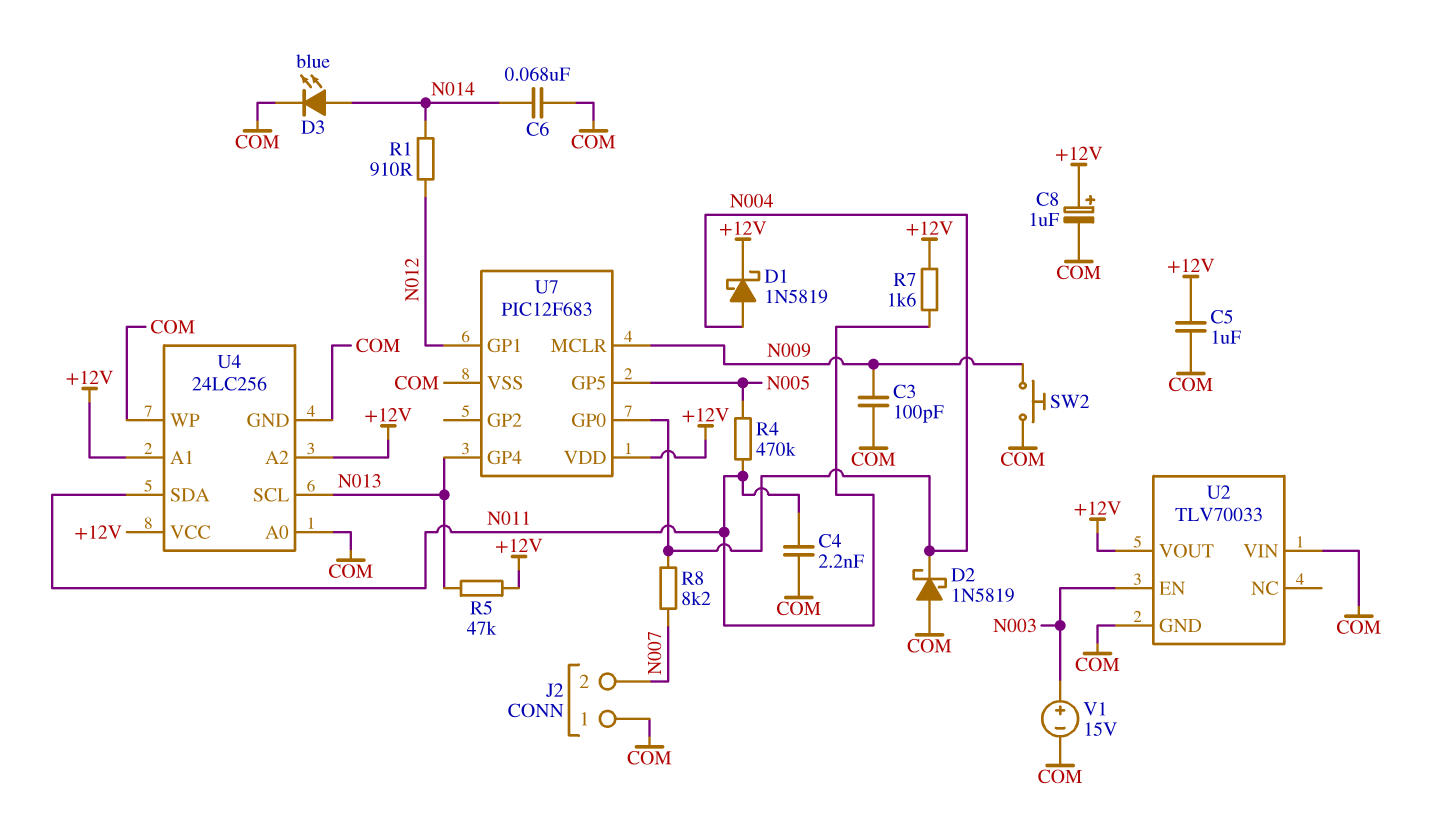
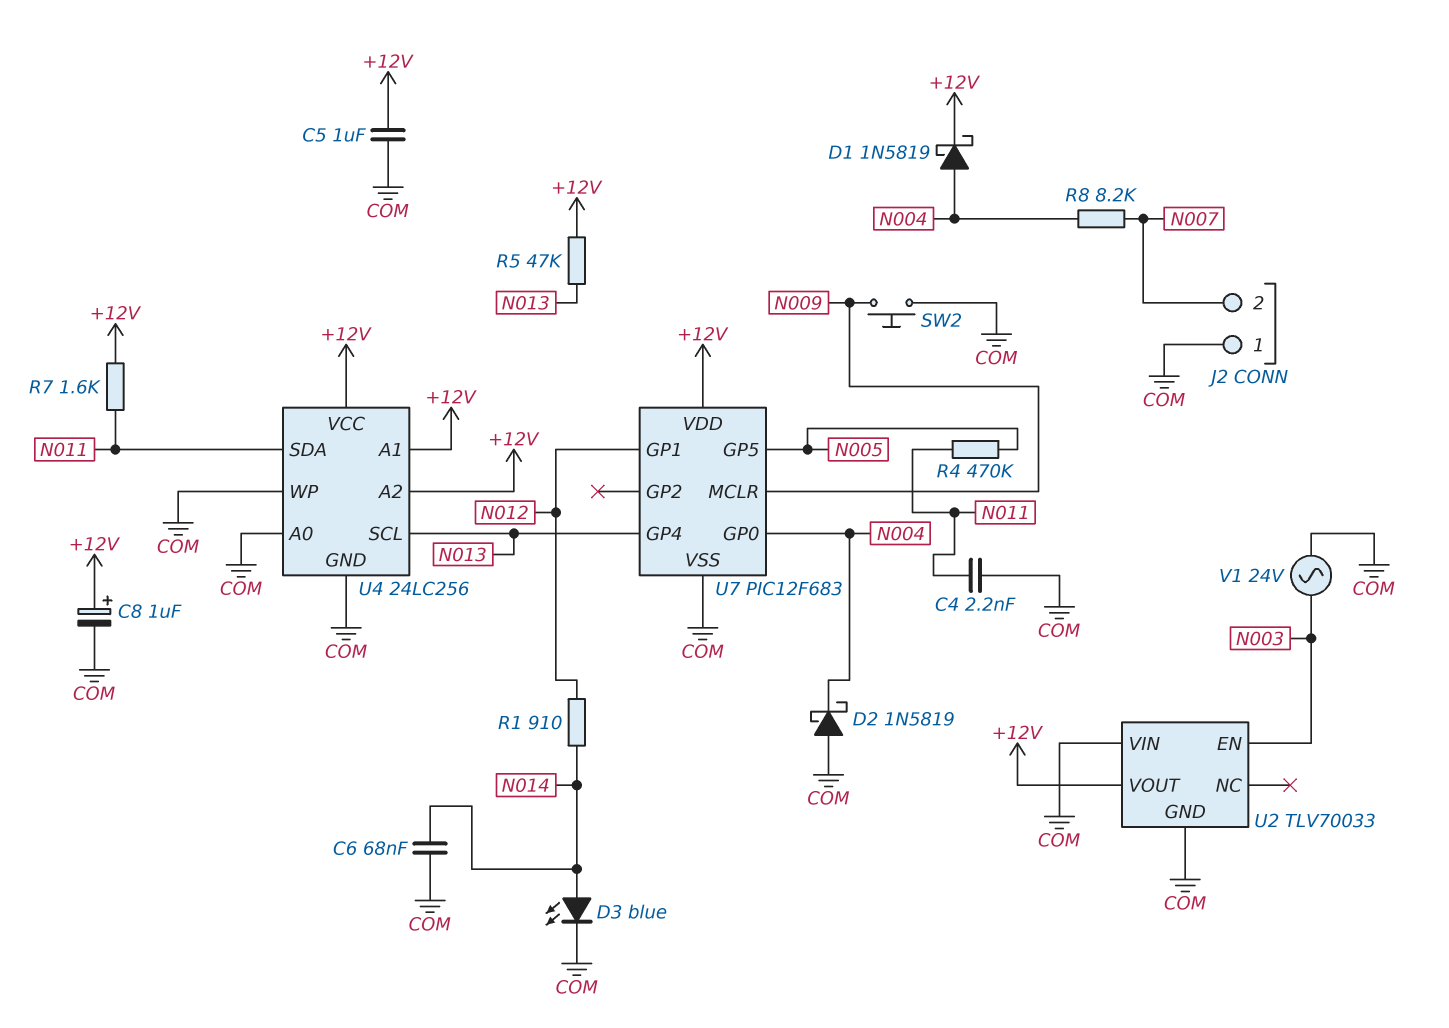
C3: 100pF (COM, N009) -> none
V1: 15V (plus N003, minus COM) -> AC 24V (COM, N003)

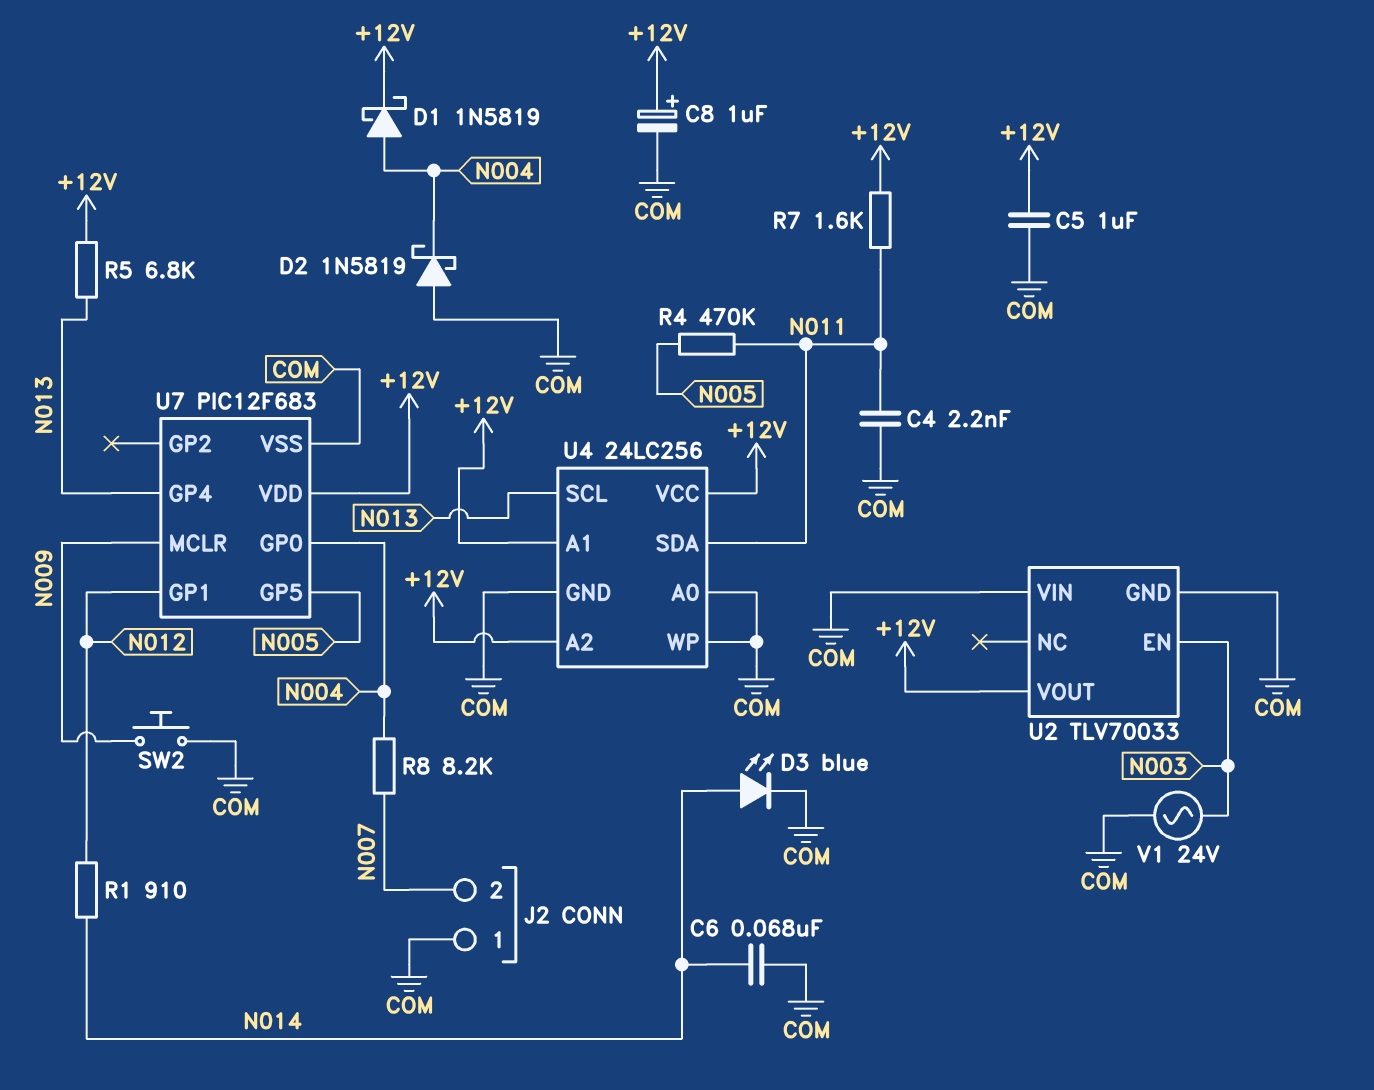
R5: 47k (+12V, N013) -> 6.8k (+12V, N013)

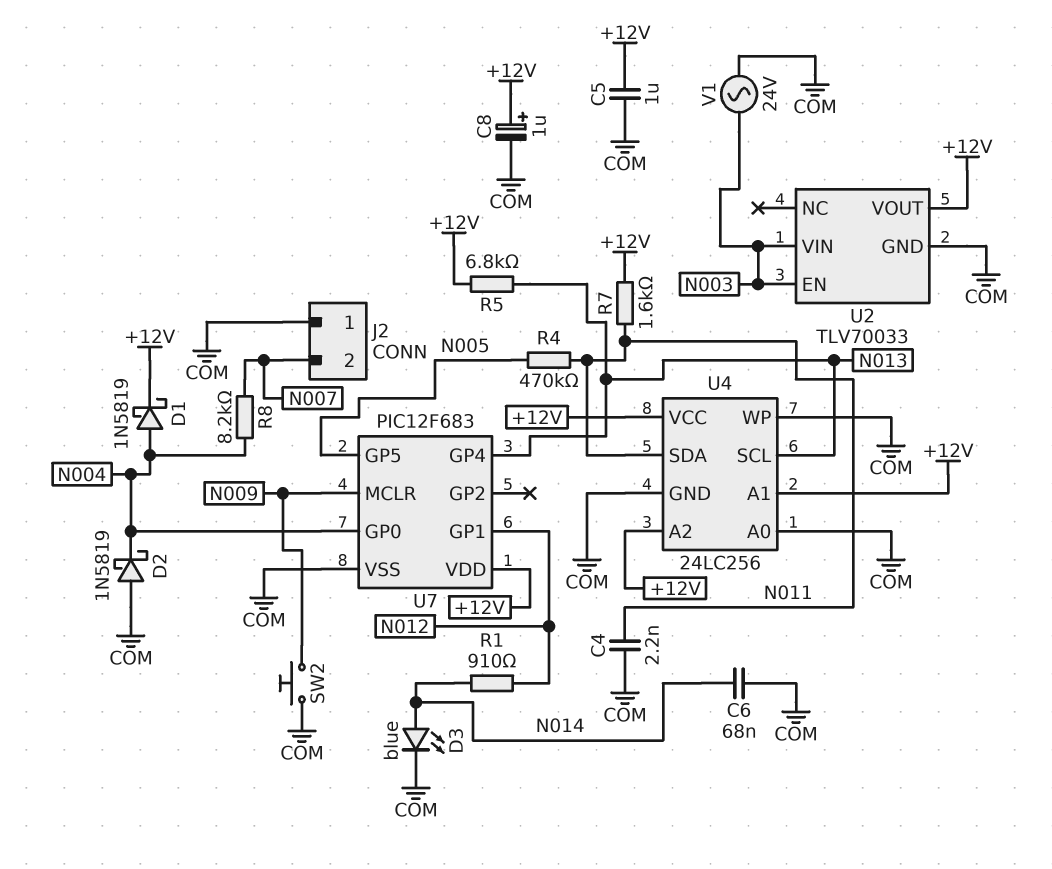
U2 pin VIN: COM -> N003

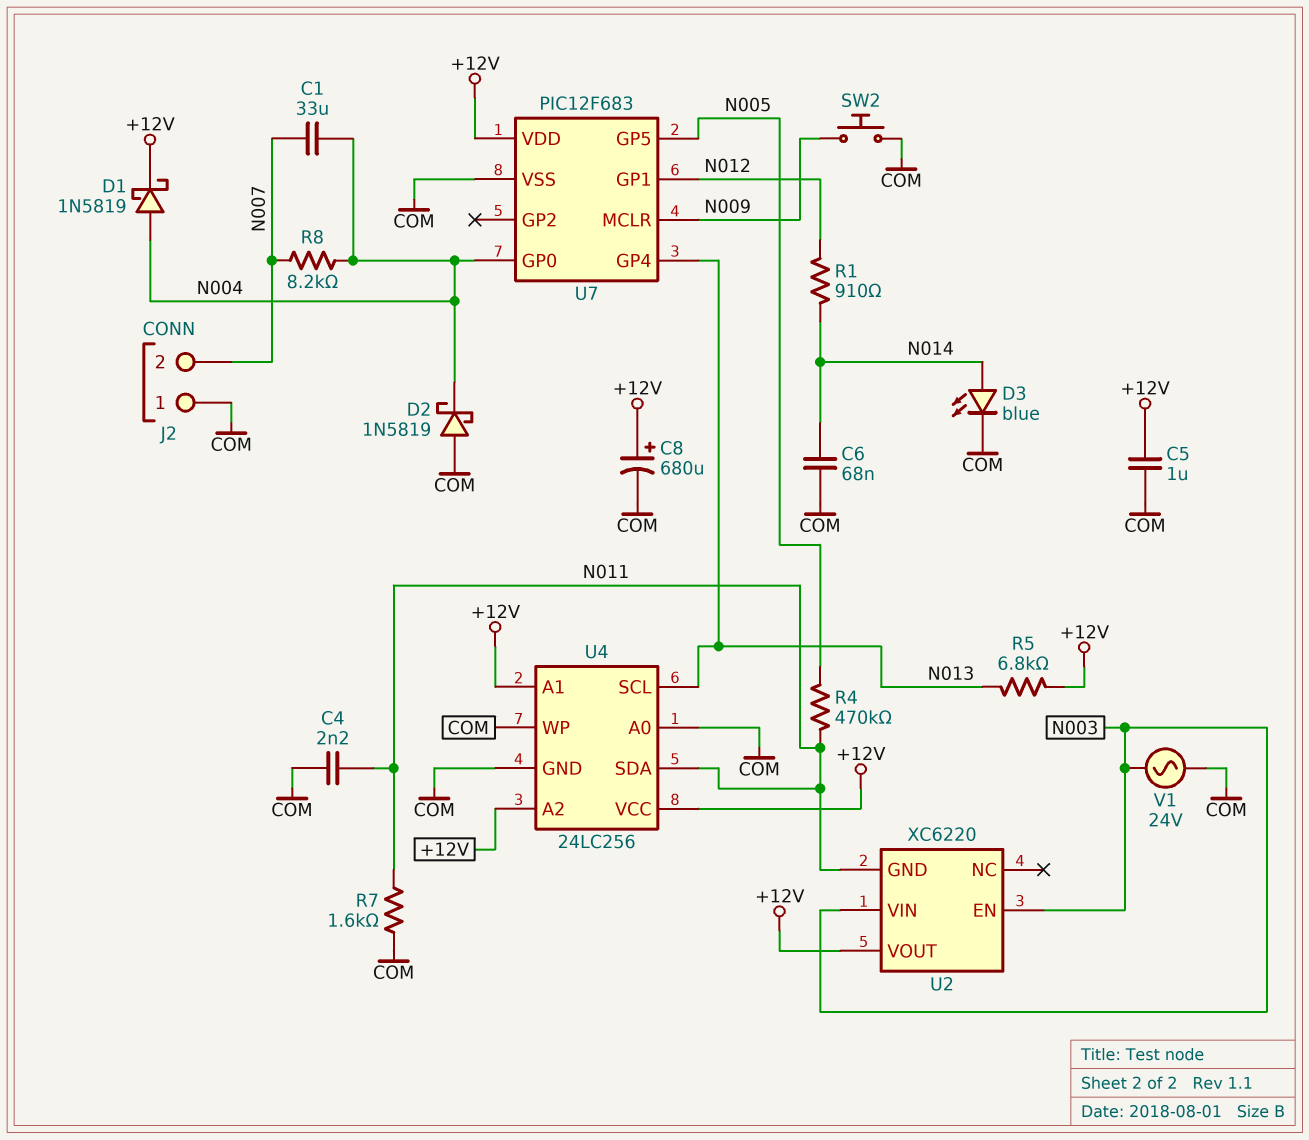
C1: none -> 33uF (N004, N007)
C8: 1uF (plus +12V, minus COM) -> 680uF (plus +12V, minus COM)
R7: 1.6k (+12V, N011) -> 1.6k (COM, N011)
U2: TLV70033 -> XC6220
U2 pin GND: COM -> N011

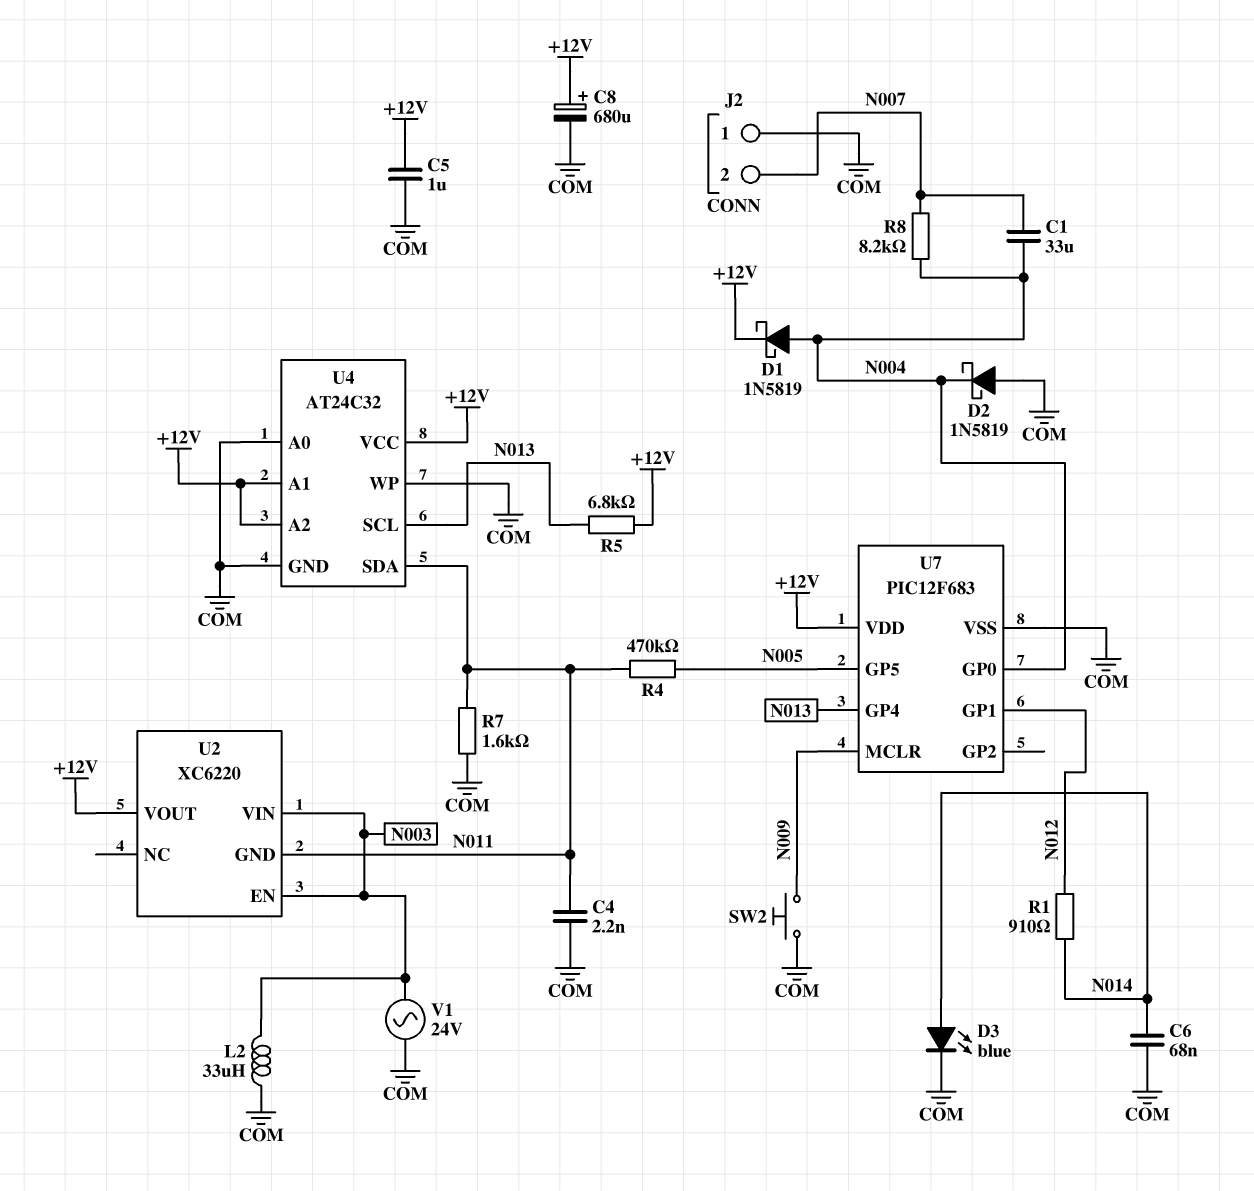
L2: none -> 33uH (COM, N003)
U4: 24LC256 -> AT24C32

